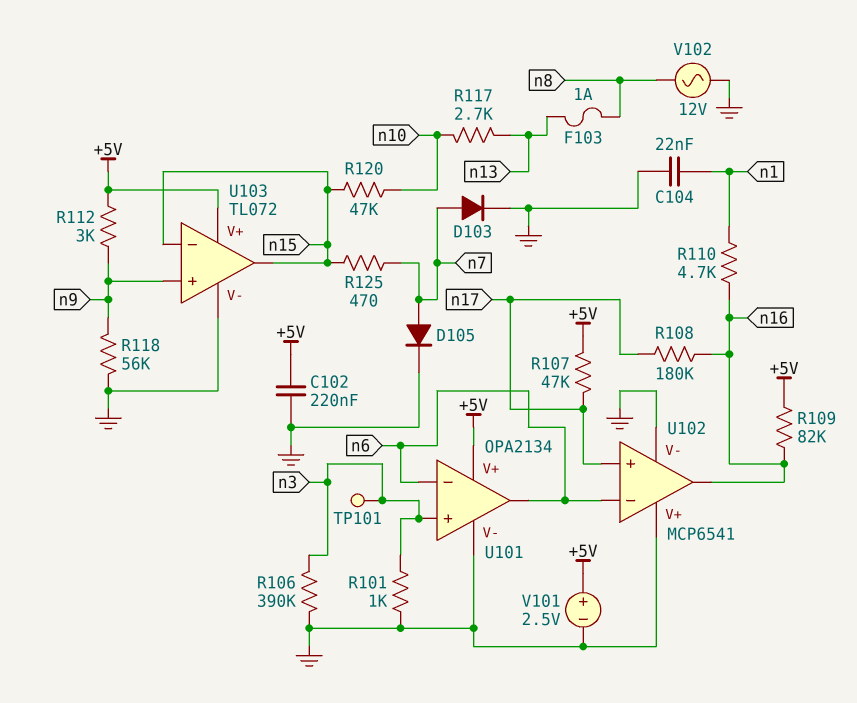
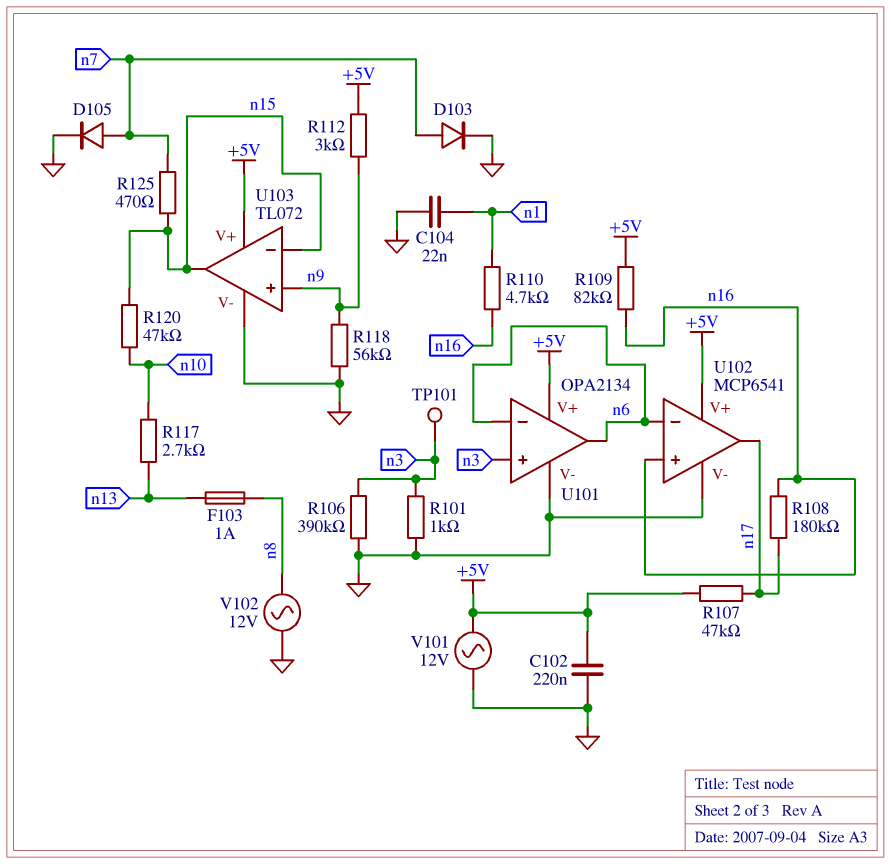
U102 pin V+: GND -> +5V
U102 pin in+: n17 -> n16
U102 pin out: n16 -> n17
V101: 2.5V (plus +5V, minus GND) -> AC 12V (+5V, GND)

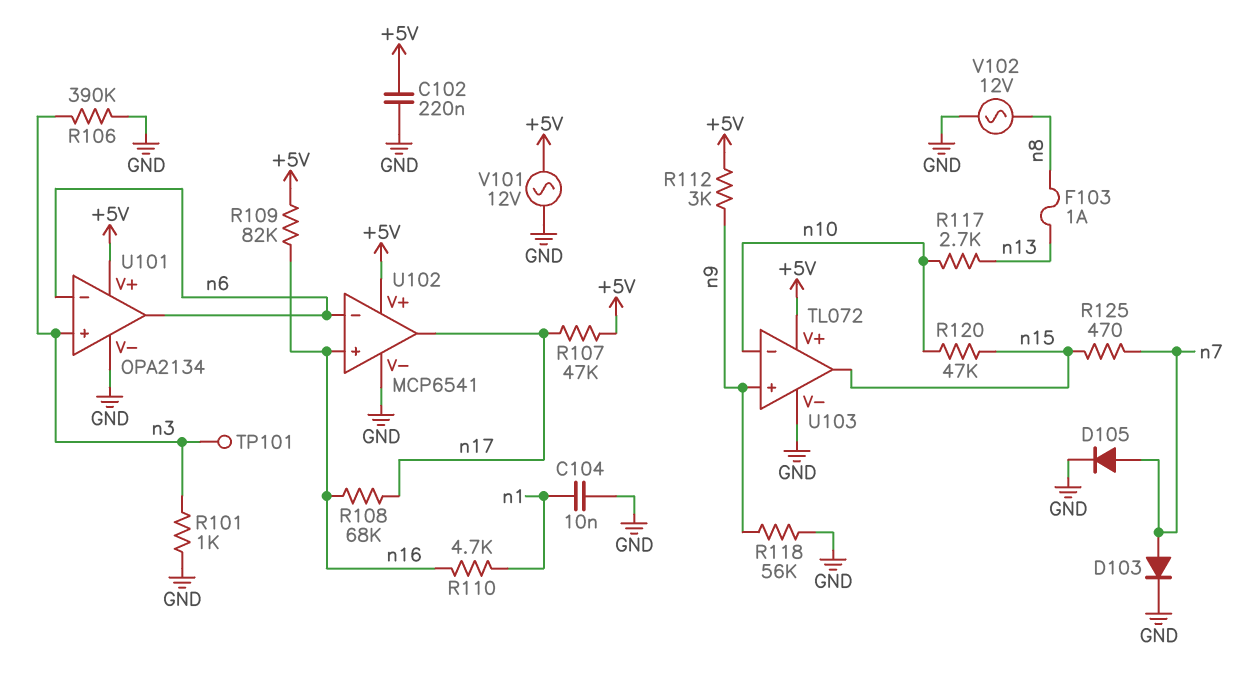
C104: 22nF (GND, n1) -> 10nF (GND, n1)
R108: 180k (n16, n17) -> 68k (n16, n17)
U103 pin in-: n15 -> n10

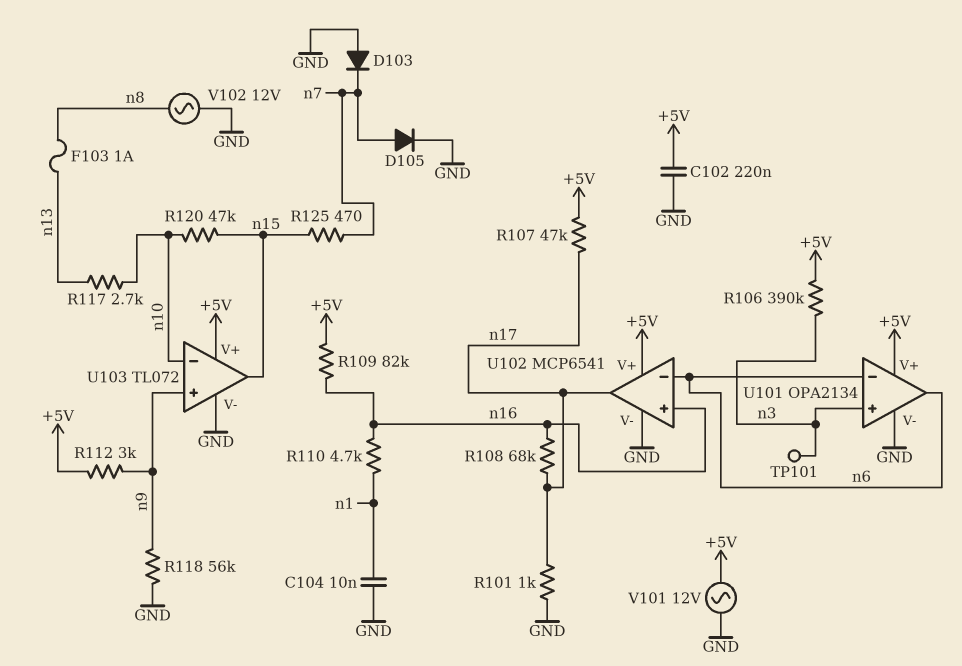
D103: diode (A n7, K GND) -> diode (A GND, K n7)
R101: 1k (GND, n3) -> 1k (GND, n17)
R106: 390k (GND, n3) -> 390k (+5V, n3)

